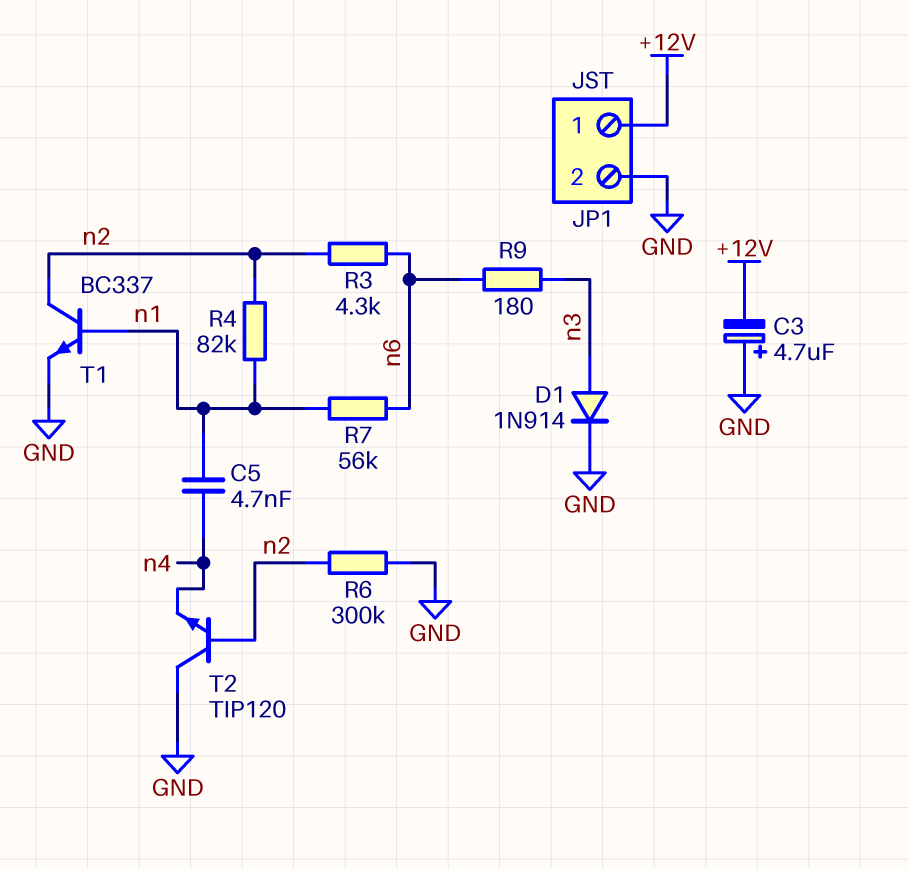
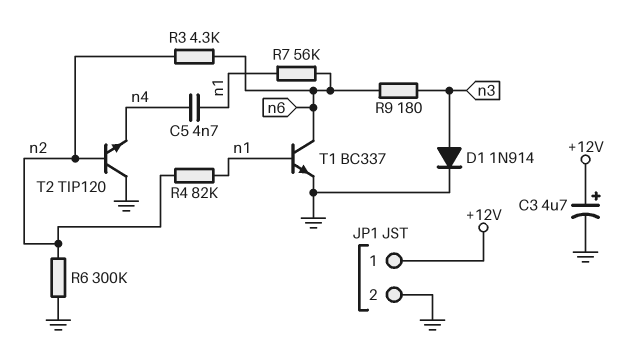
C3: 4.7uF (plus GND, minus +12V) -> 4.7uF (plus +12V, minus GND)
T1: NPN BC337 (B n1, C n2, E GND) -> NPN BC337 (B n1, C n6, E GND)

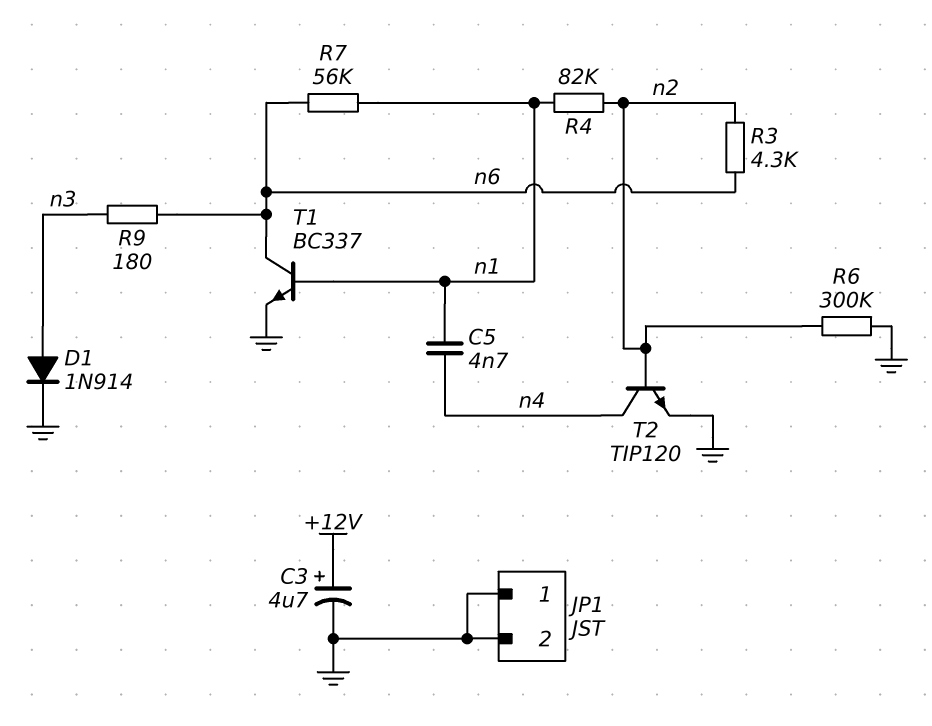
JP1 pin 1: +12V -> GND
T2: NPN TIP120 (B n2, C GND, E n4) -> NPN TIP120 (B n2, C n4, E GND)

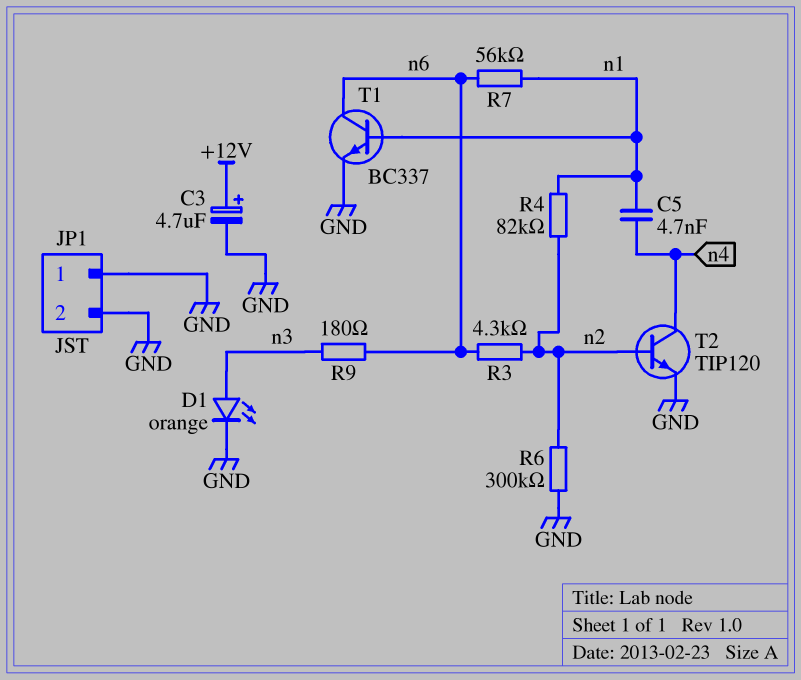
D1: diode 1N914 (A n3, K GND) -> LED orange (A n3, K GND)

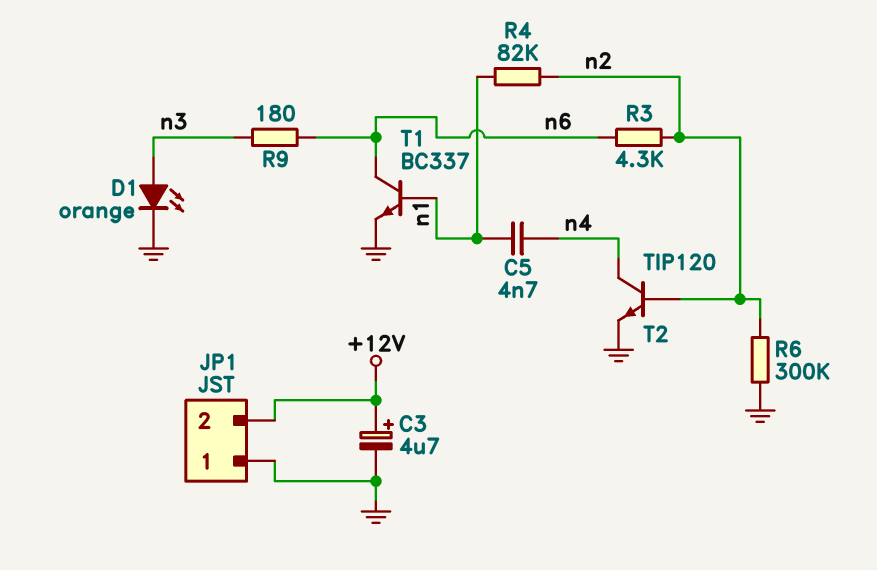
JP1 pin 2: GND -> +12V
R7: 56k (n1, n6) -> none

